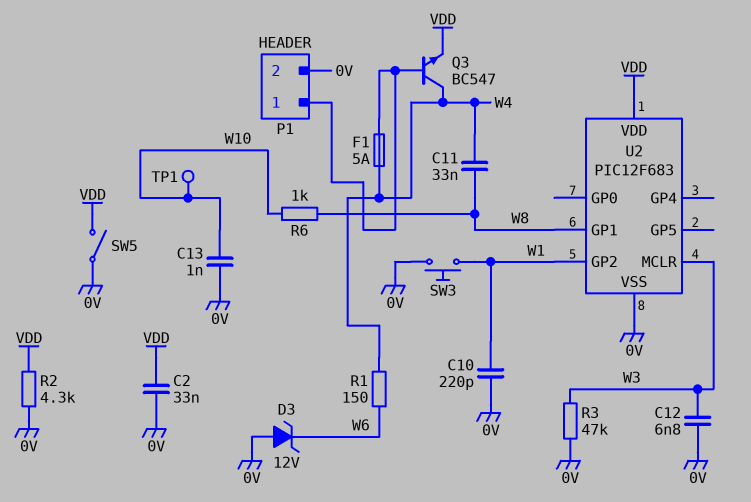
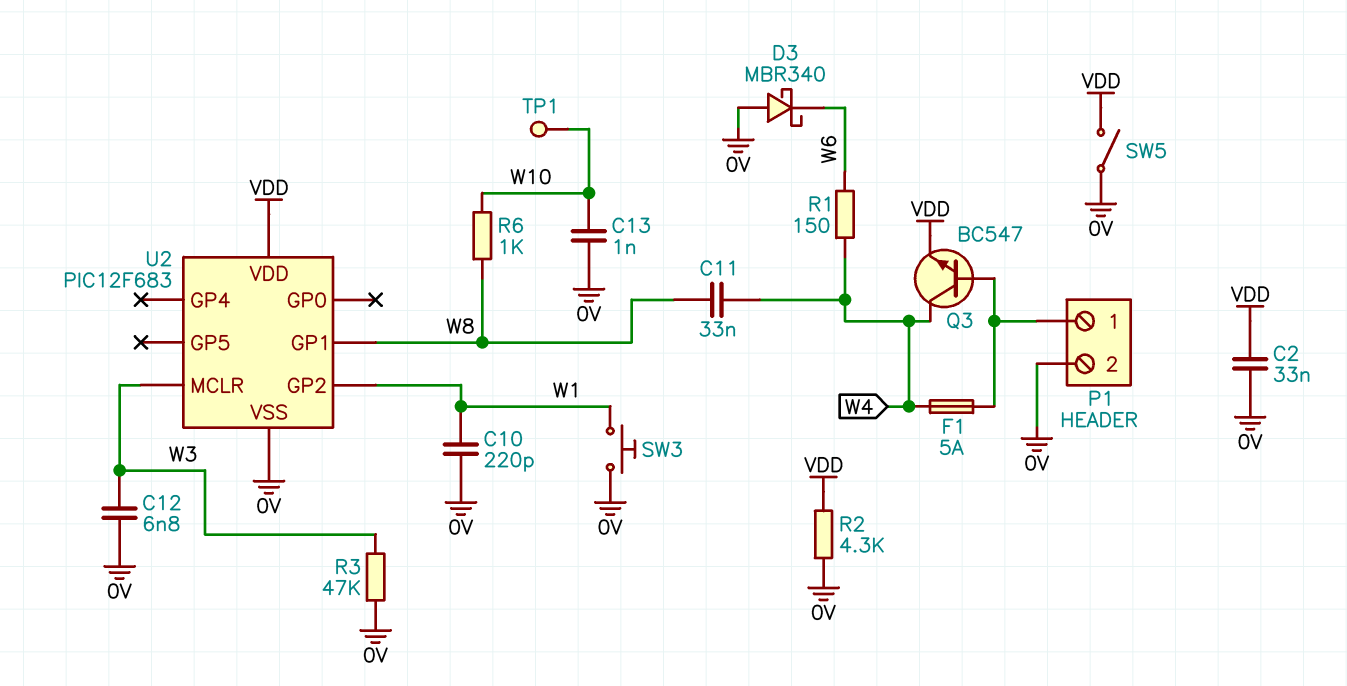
D3: zener 12V (A 0V, K W6) -> schottky MBR340 (A 0V, K W6)

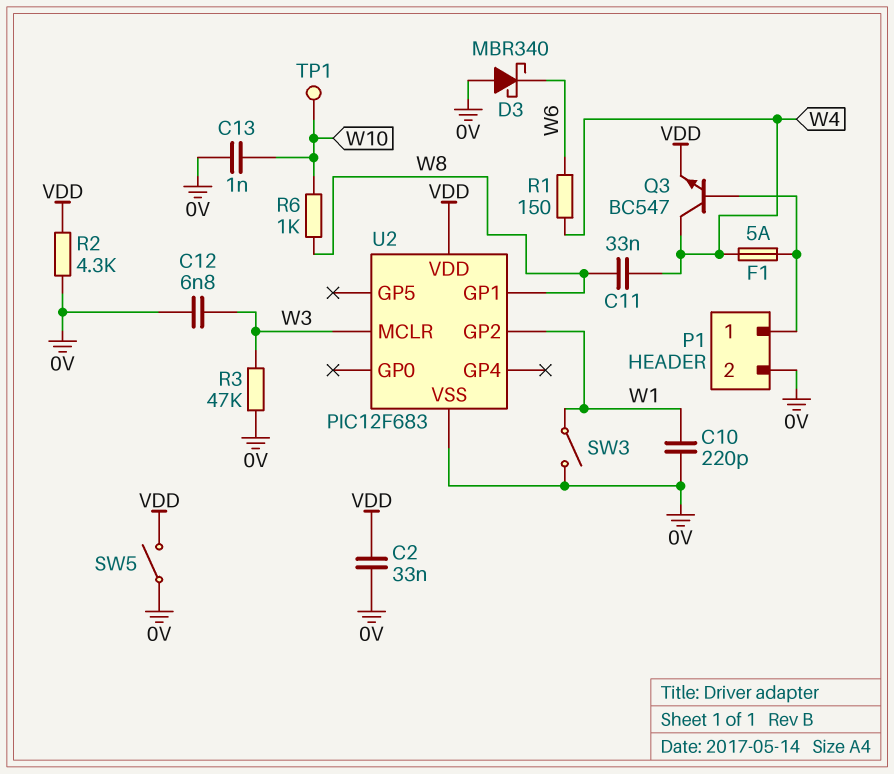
SW3: button (0V, W1) -> switch (0V, W1)

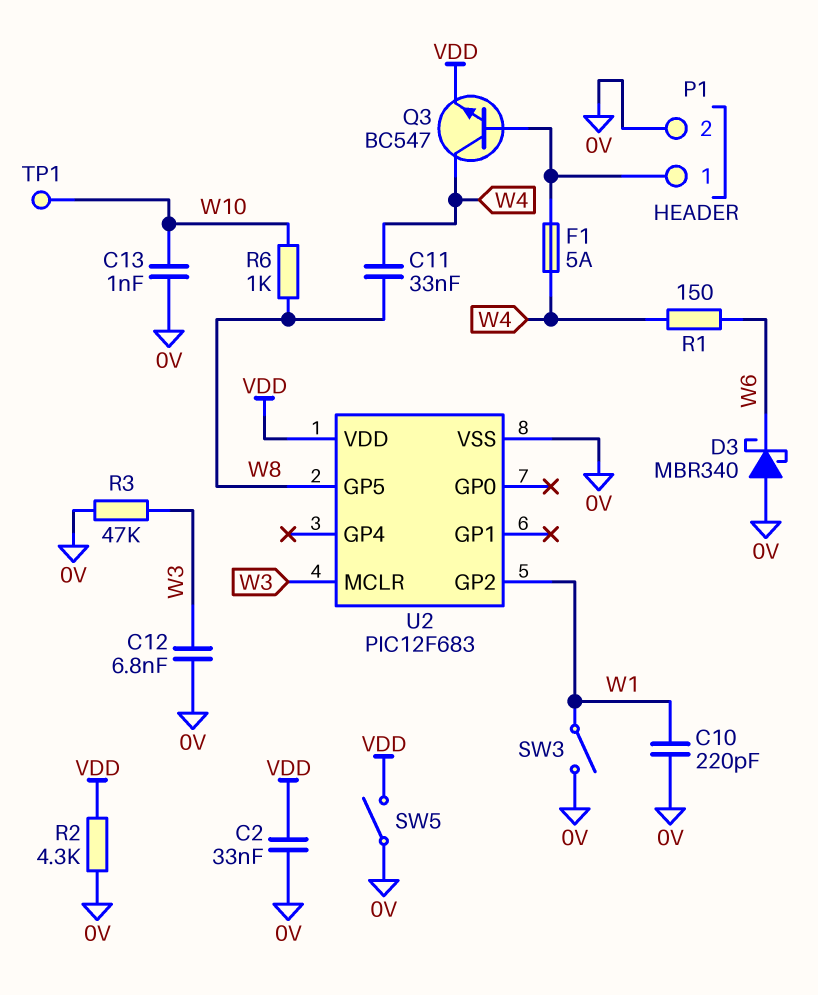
U2 pin GP1: W8 -> none
U2 pin GP5: none -> W8

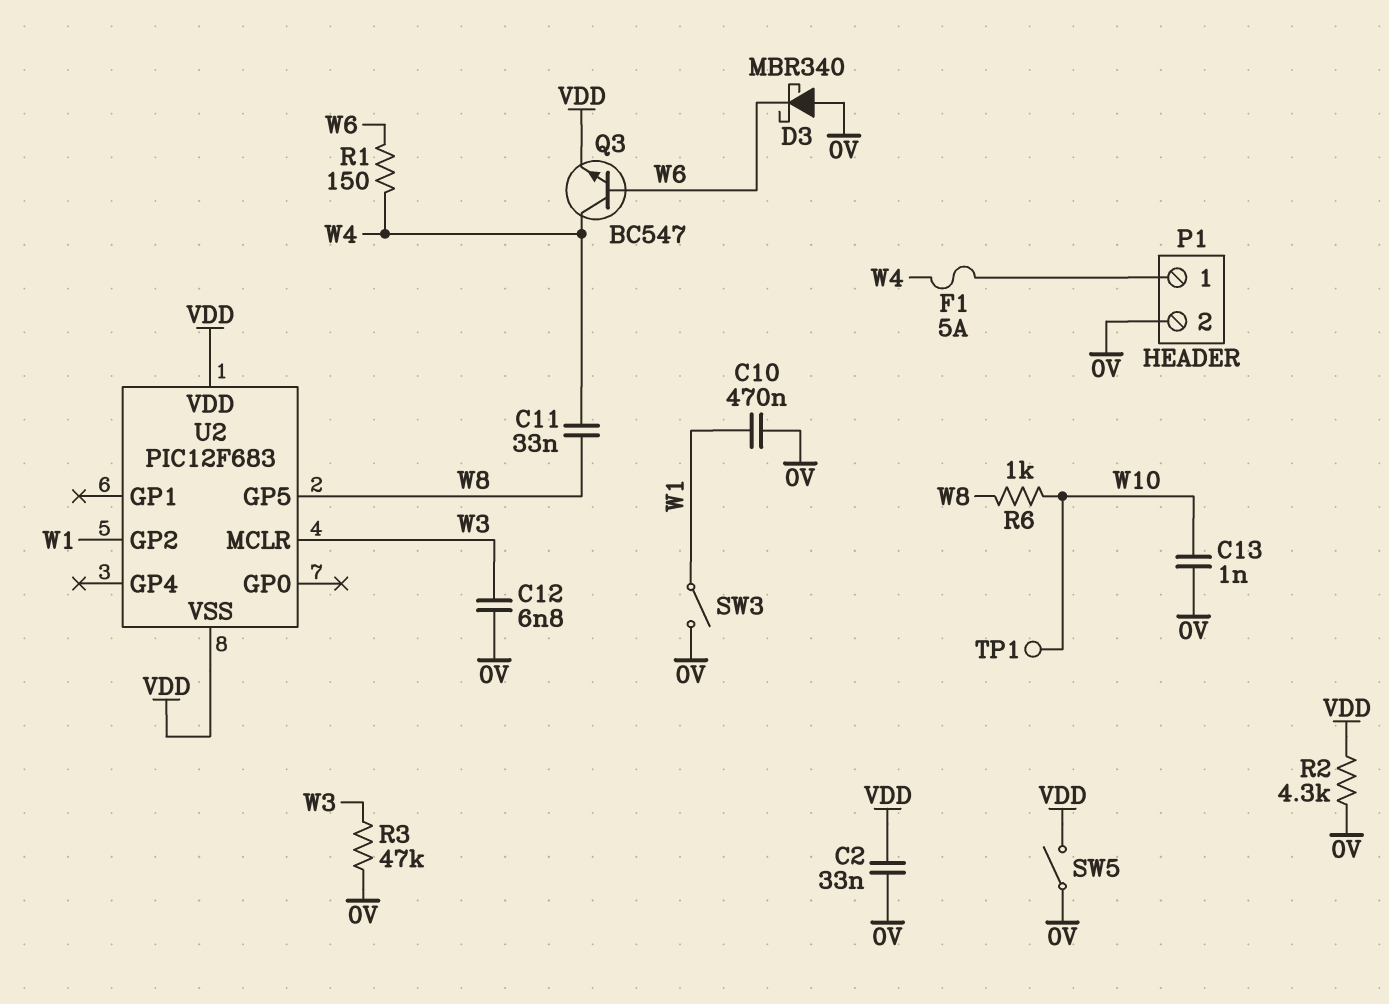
C10: 220pF (0V, W1) -> 470nF (0V, W1)
Q3: NPN BC547 (B P1/1, C W4, E VDD) -> NPN BC547 (B W6, C W4, E VDD)
U2 pin VSS: 0V -> VDD

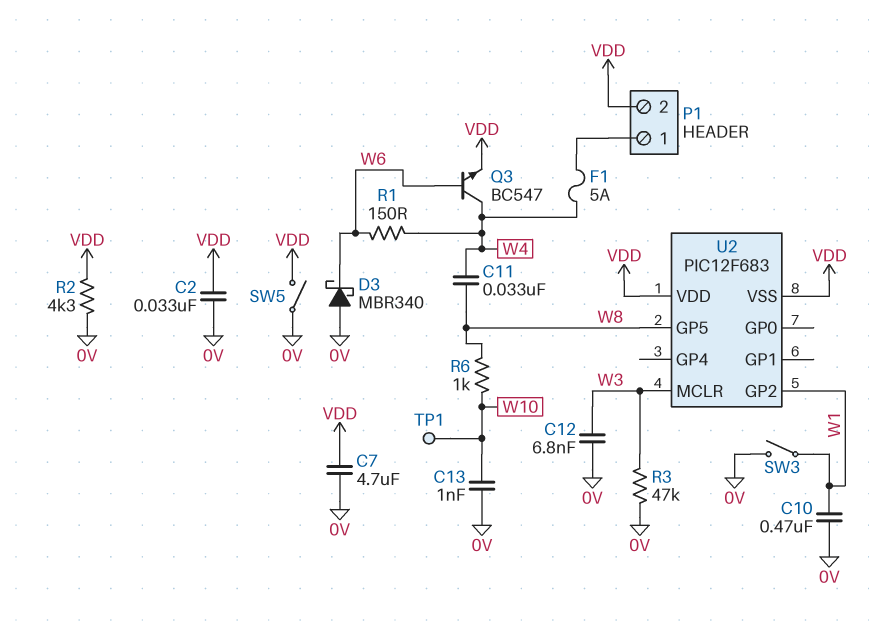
C7: none -> 4.7uF (0V, VDD)
P1 pin 2: 0V -> VDD

